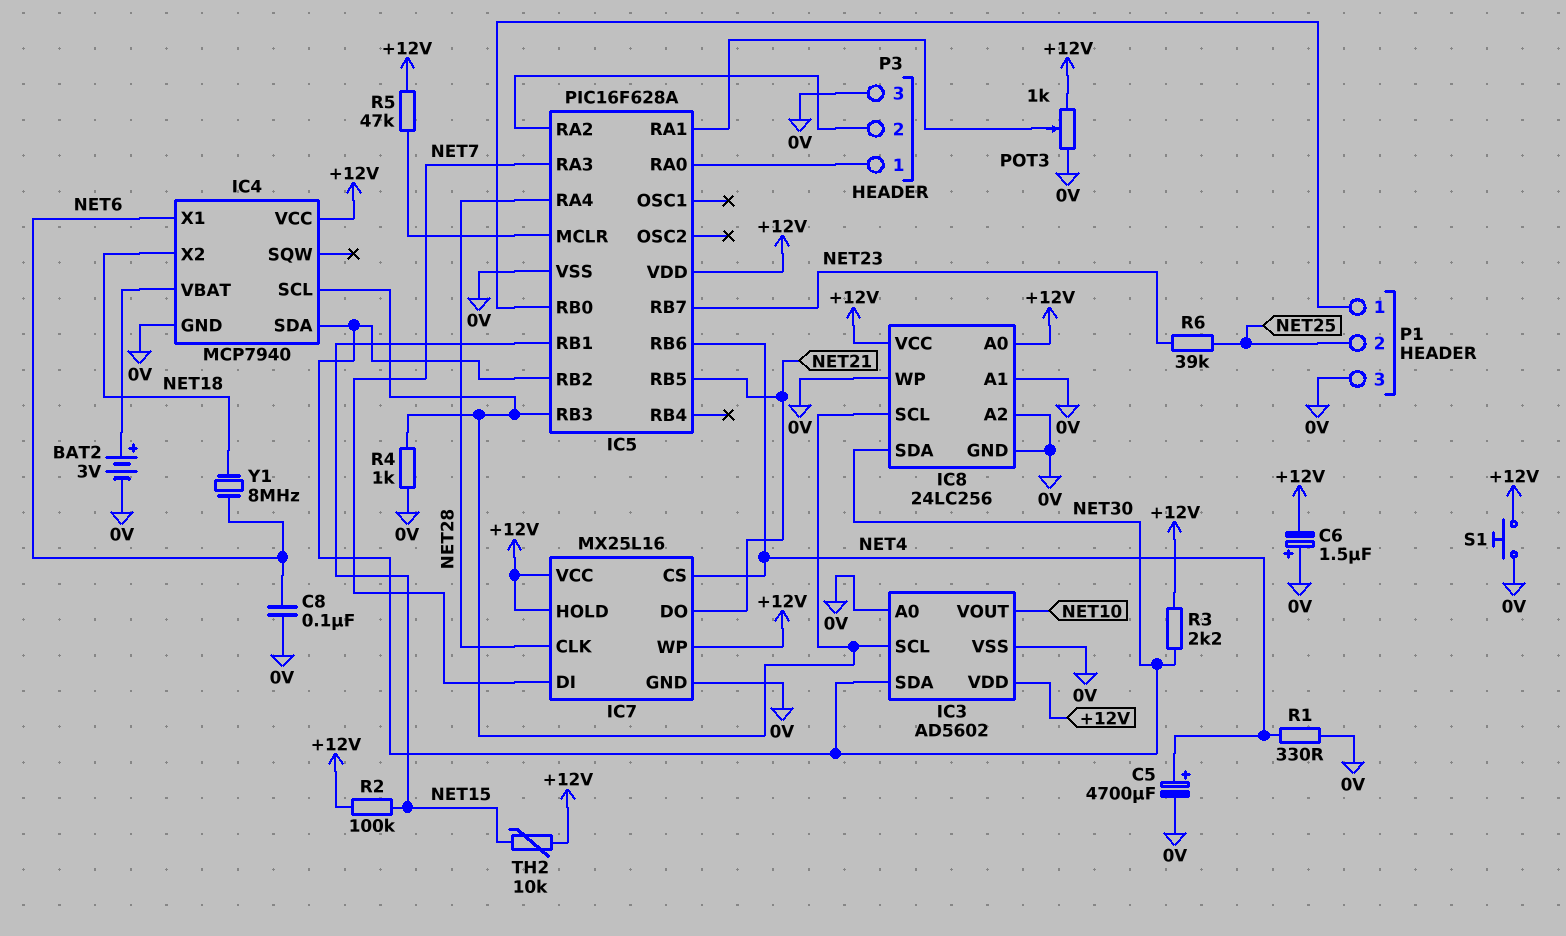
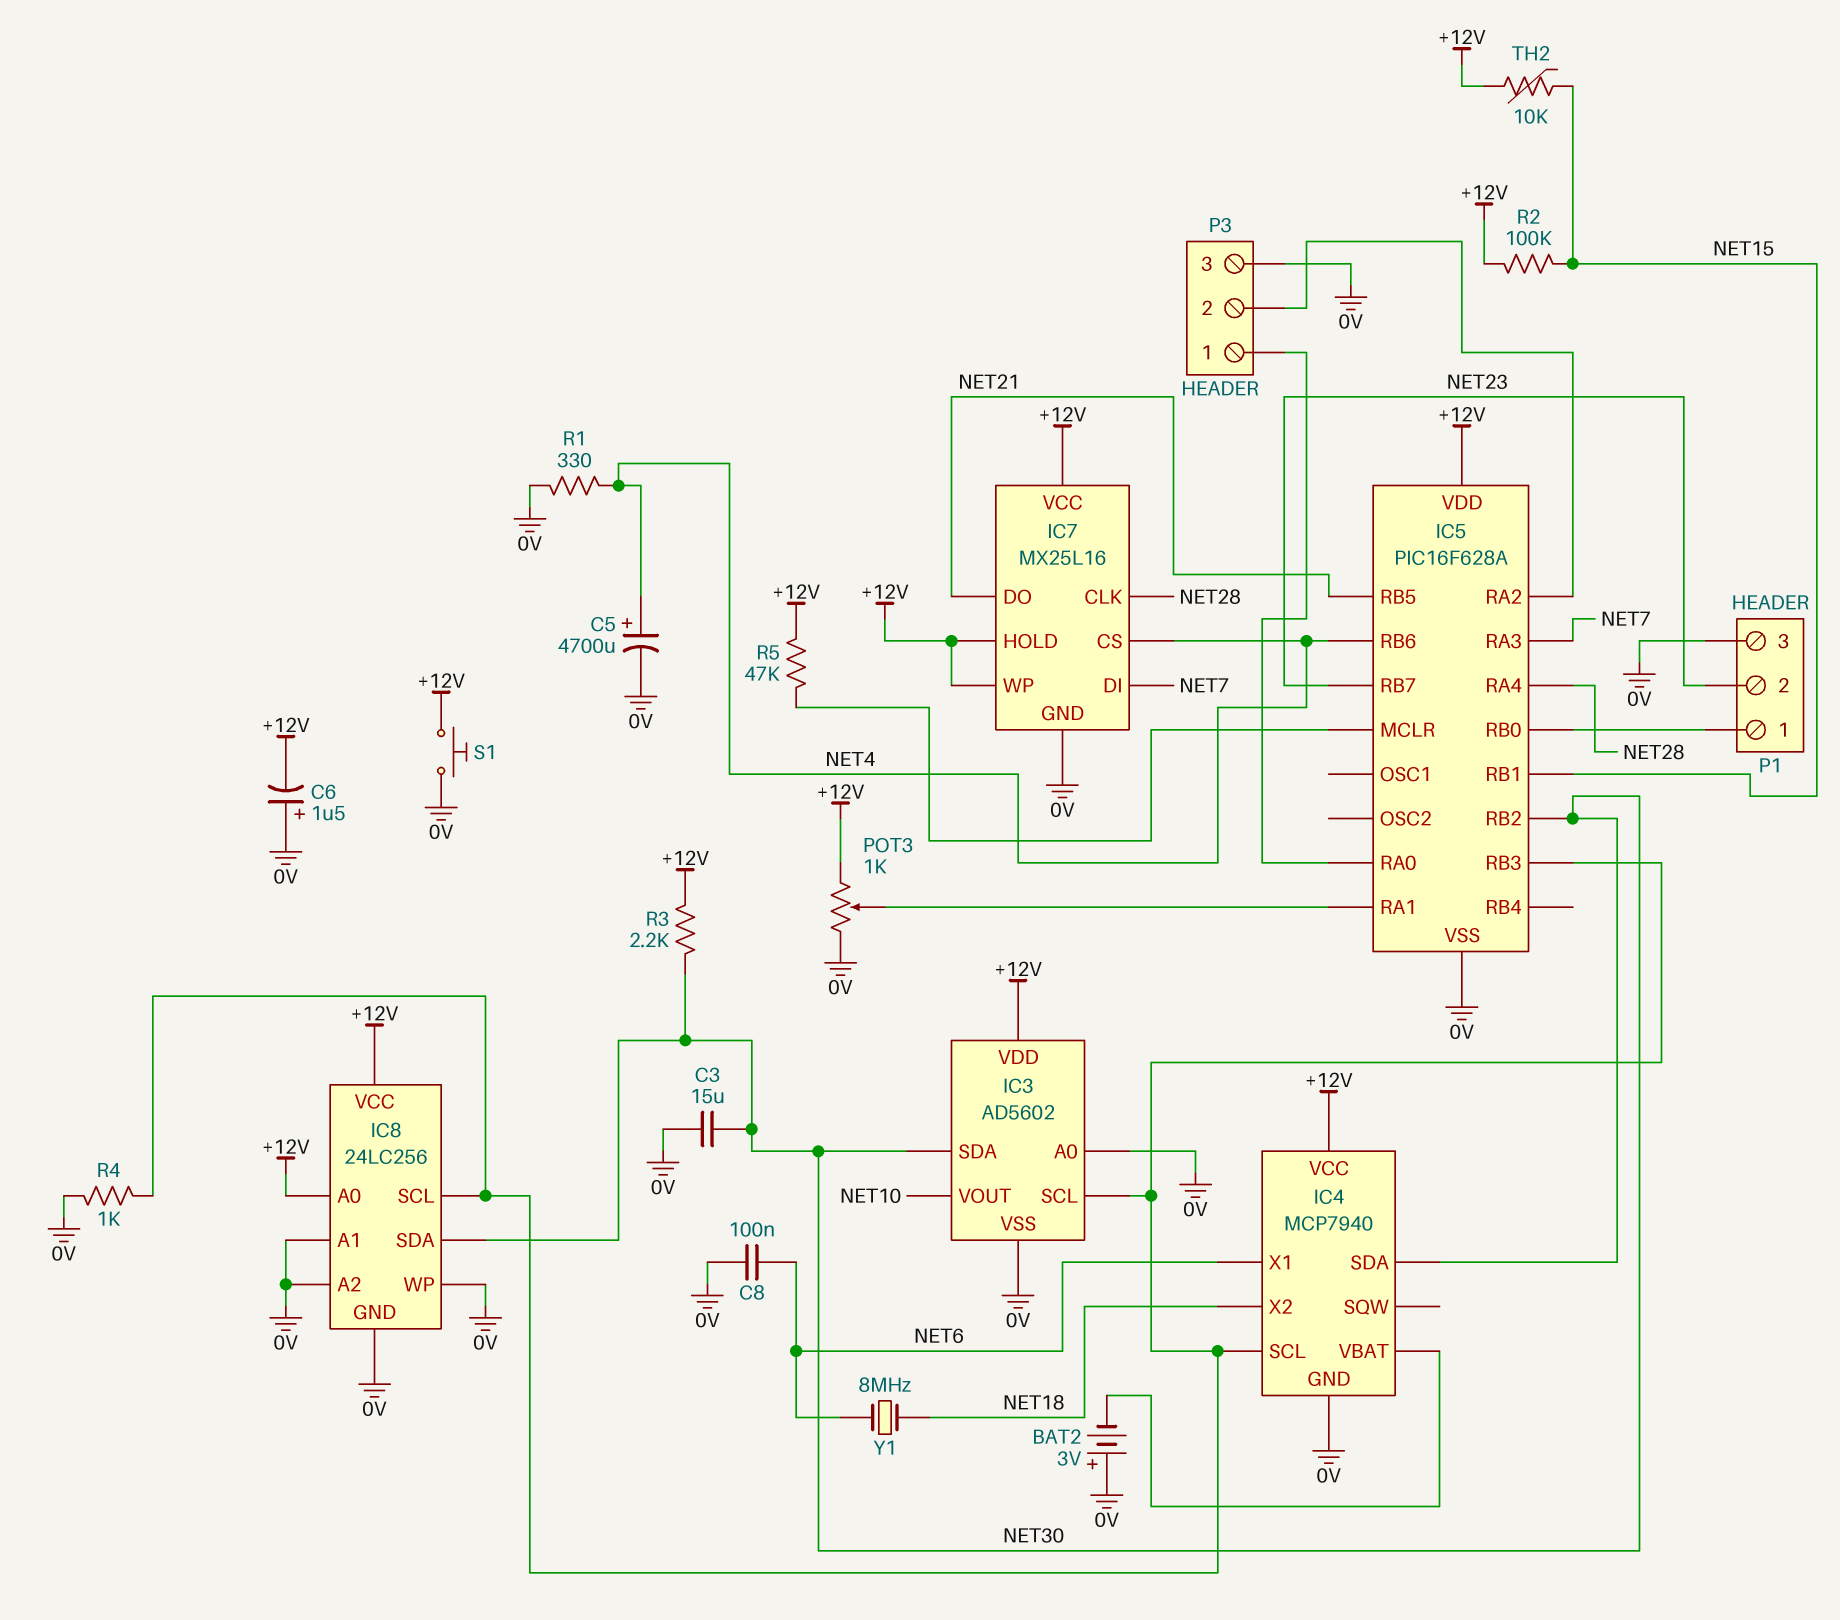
BAT2: 3V (plus IC4/VBAT, minus 0V) -> 3V (plus 0V, minus IC4/VBAT)
C3: none -> 15uF (0V, NET30)
P1 pin 2: NET25 -> NET23
R6: 39k (NET23, NET25) -> none

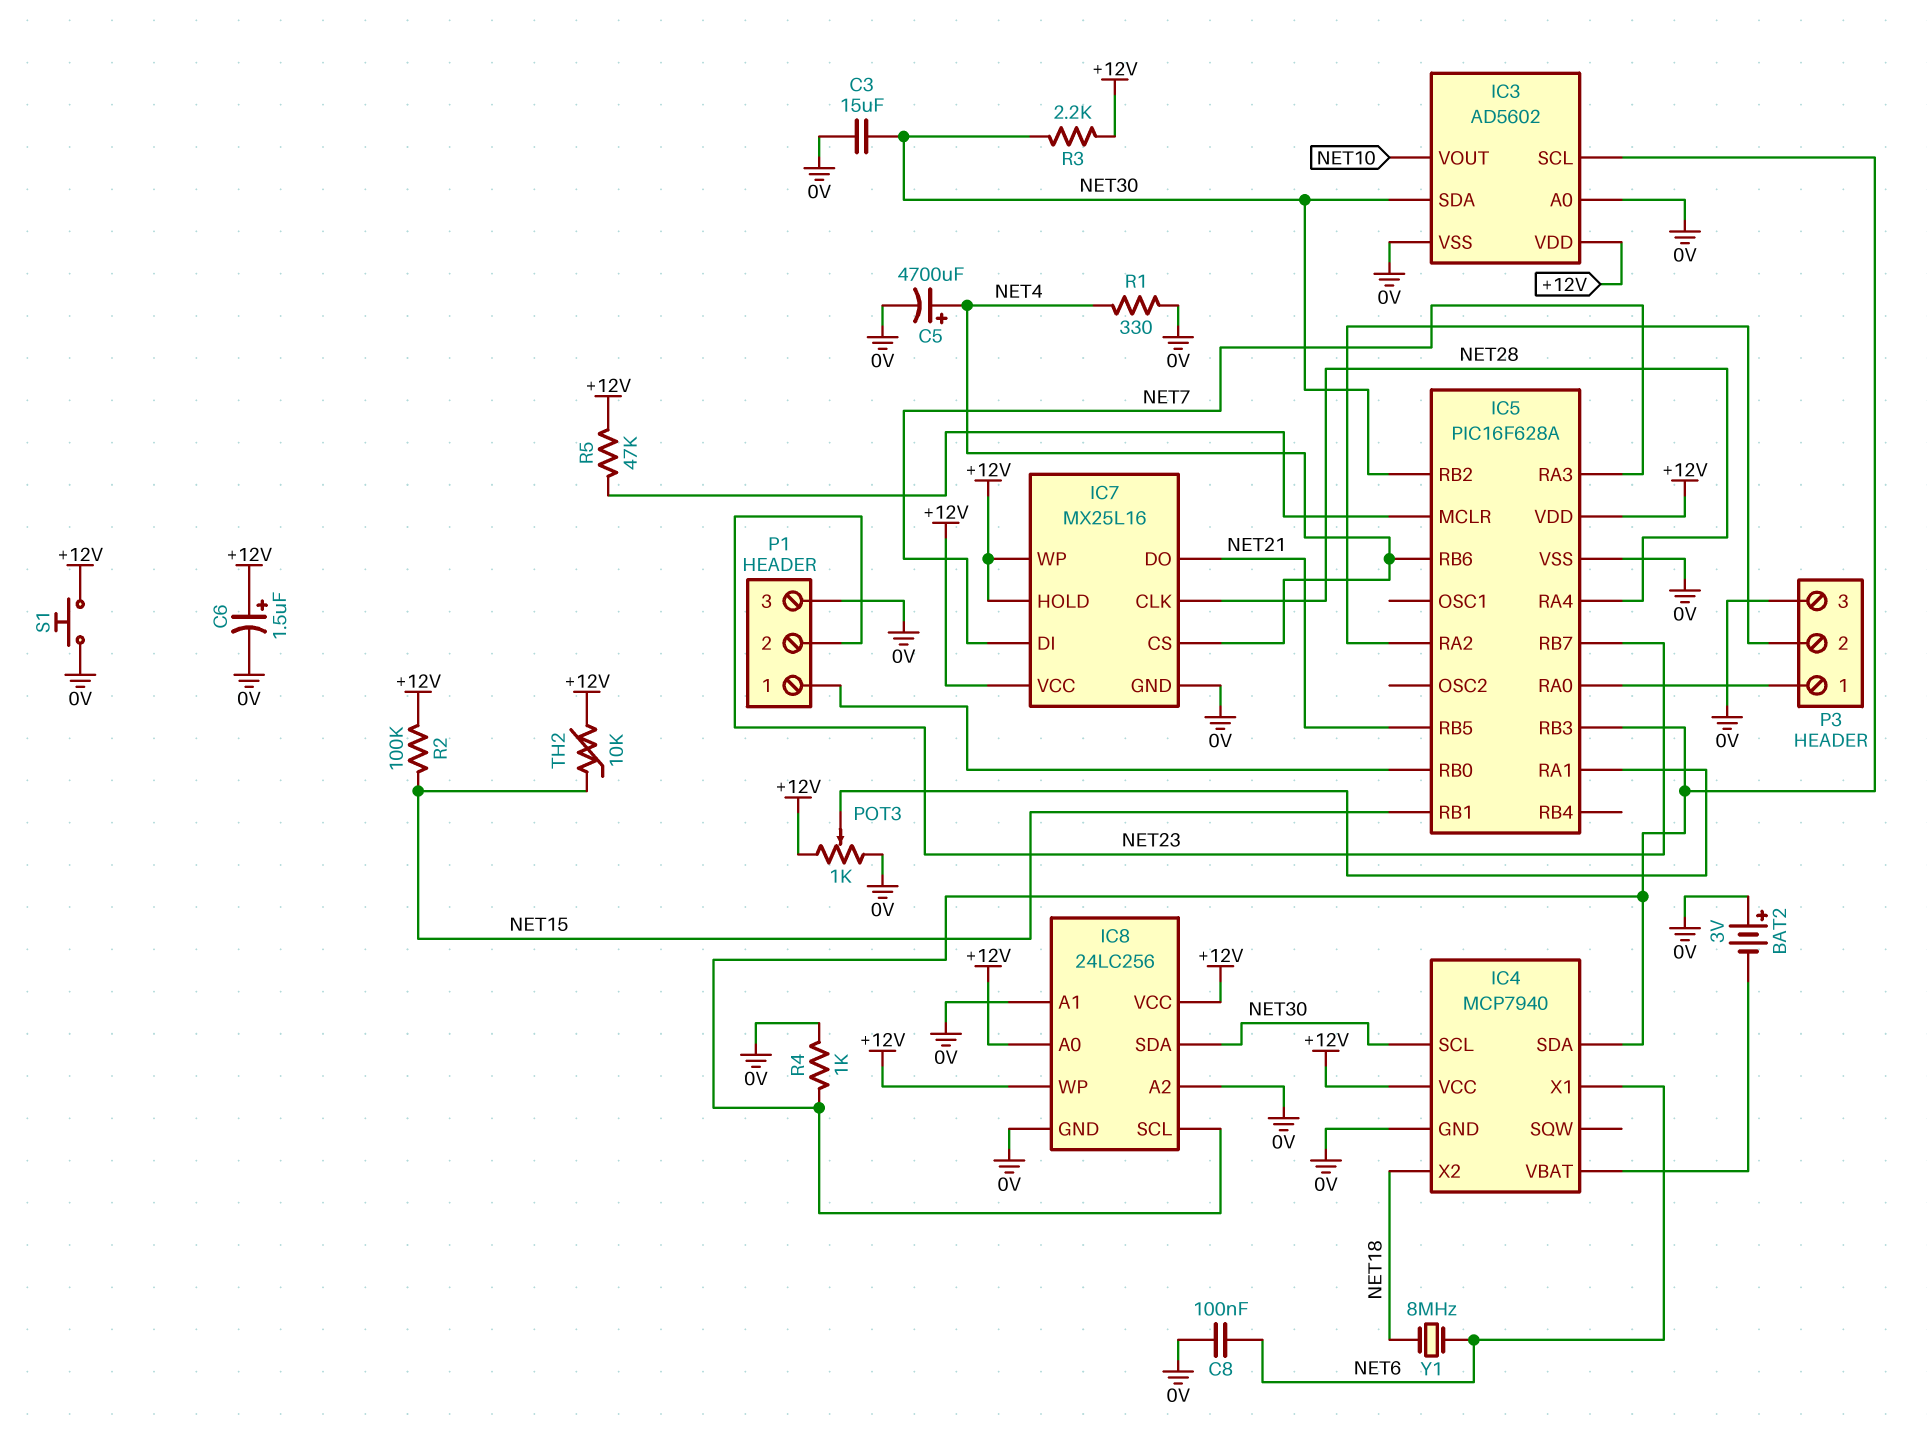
C6: 1.5uF (plus 0V, minus +12V) -> 1.5uF (plus +12V, minus 0V)
IC4 pin SCL: IC3/SCL -> NET30
IC4 pin SDA: NET30 -> IC3/SCL
IC8 pin WP: 0V -> +12V

